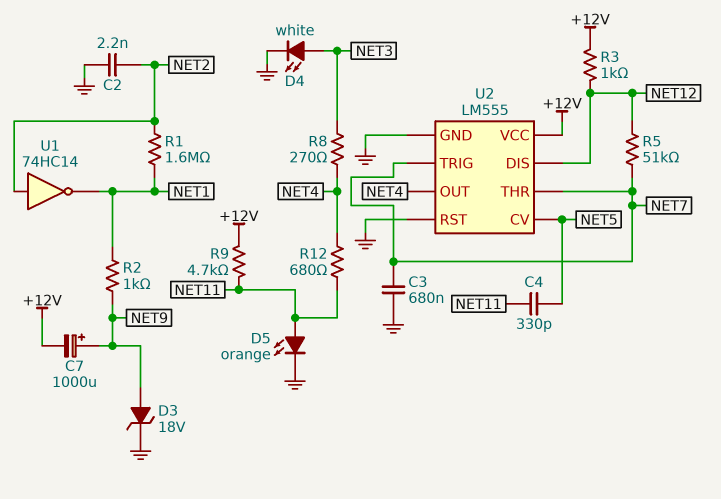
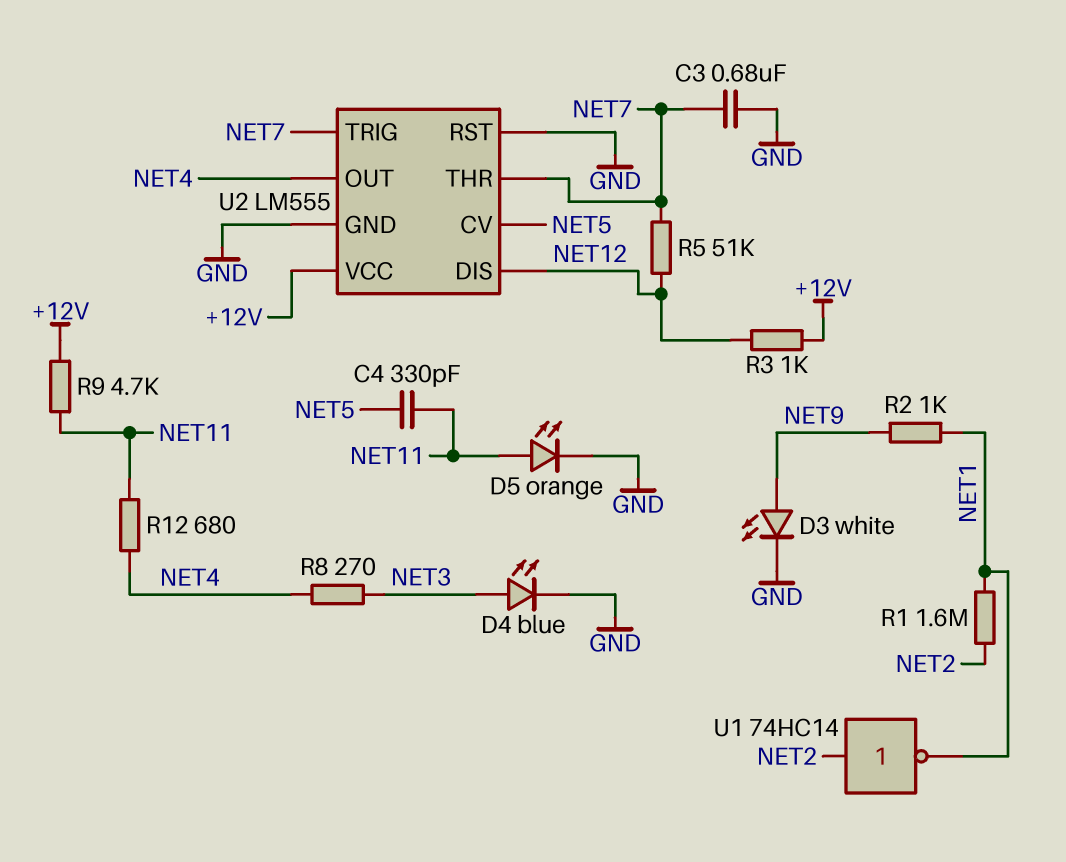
C2: 2.2nF (GND, NET2) -> none
C7: 1000uF (plus NET9, minus +12V) -> none
D3: zener 18V (A NET9, K GND) -> LED white (A NET9, K GND)
D4: LED white (A NET3, K GND) -> LED blue (A NET3, K GND)

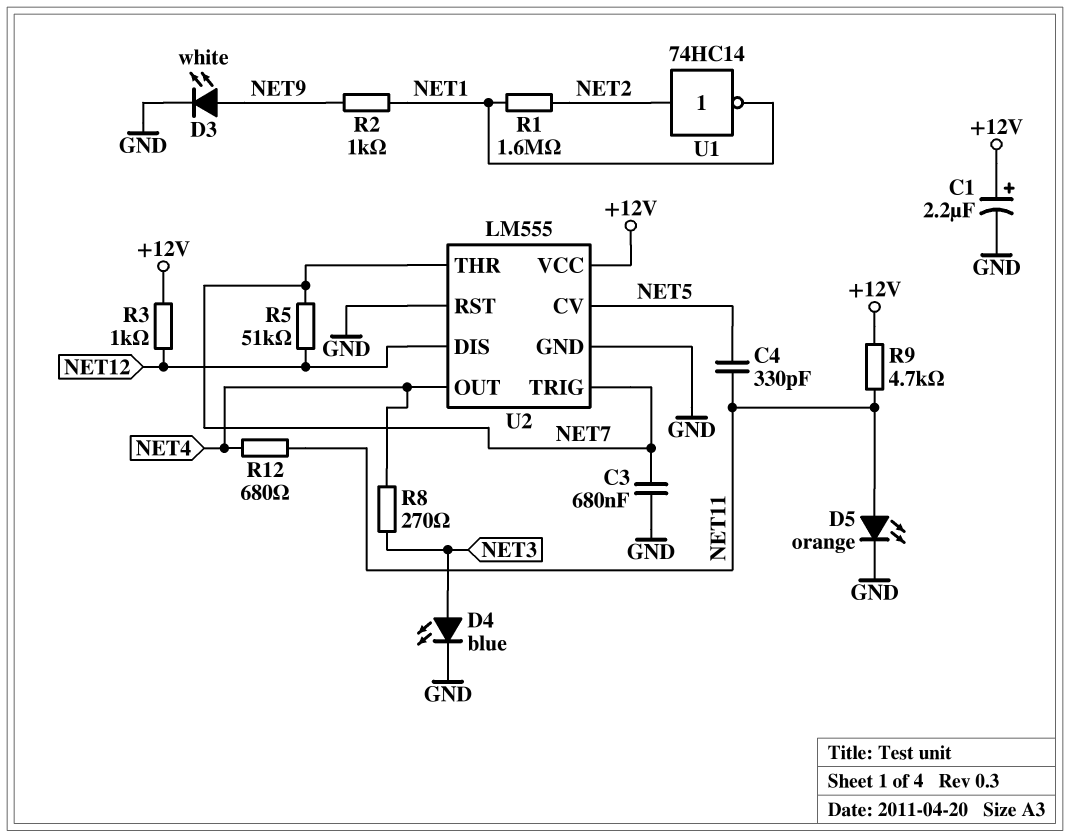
C1: none -> 2.2uF (plus +12V, minus GND)

